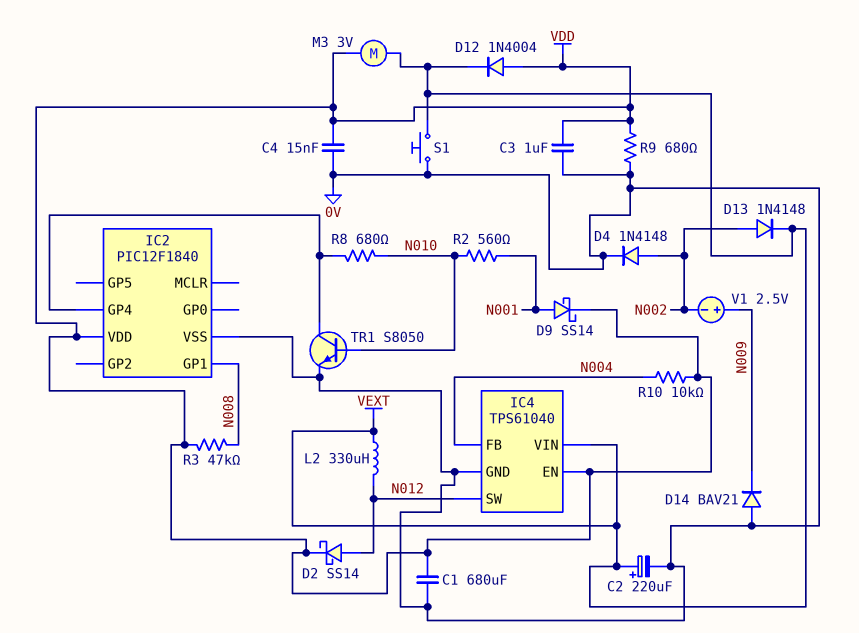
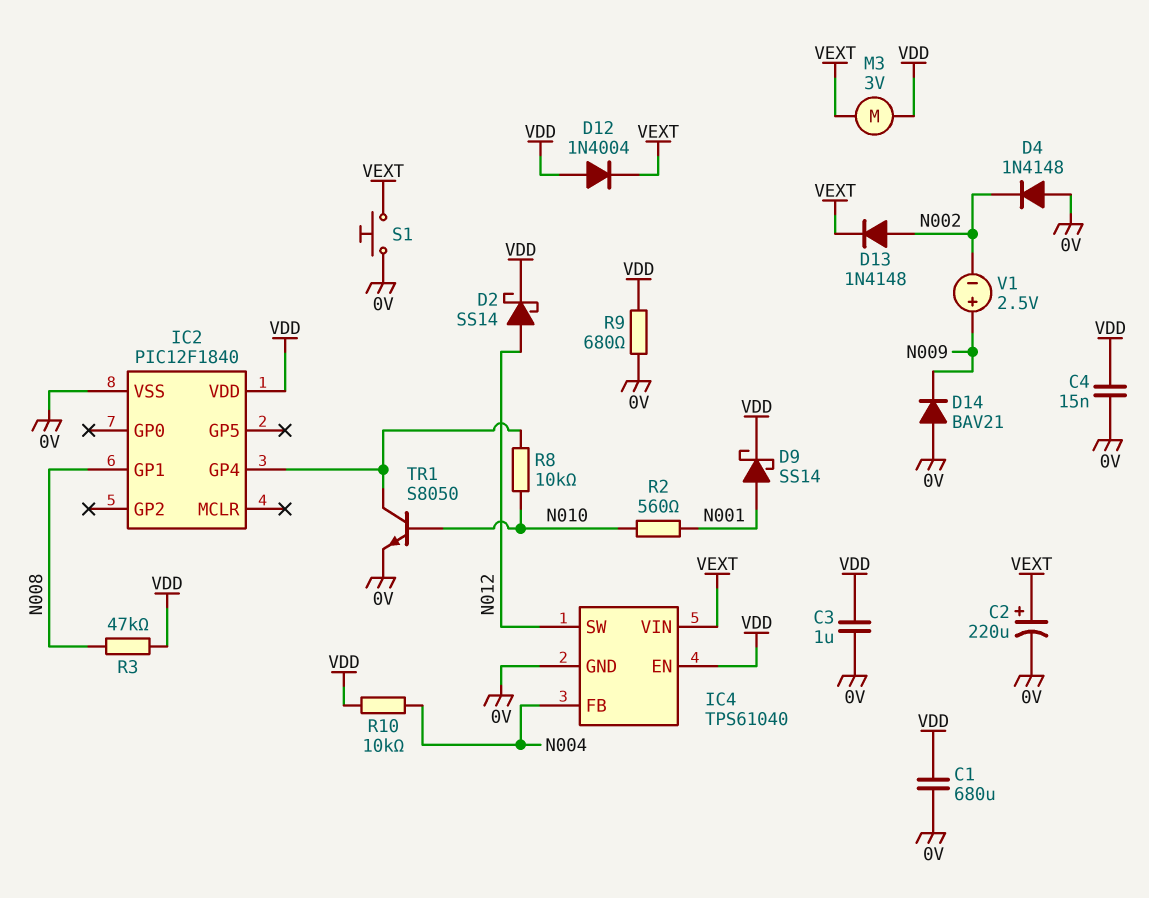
D4: diode 1N4148 (A N002, K 0V) -> diode 1N4148 (A 0V, K N002)
L2: 330uH (N012, VEXT) -> none
R8: 680 (IC2/GP4, N010) -> 10k (IC2/GP4, N010)

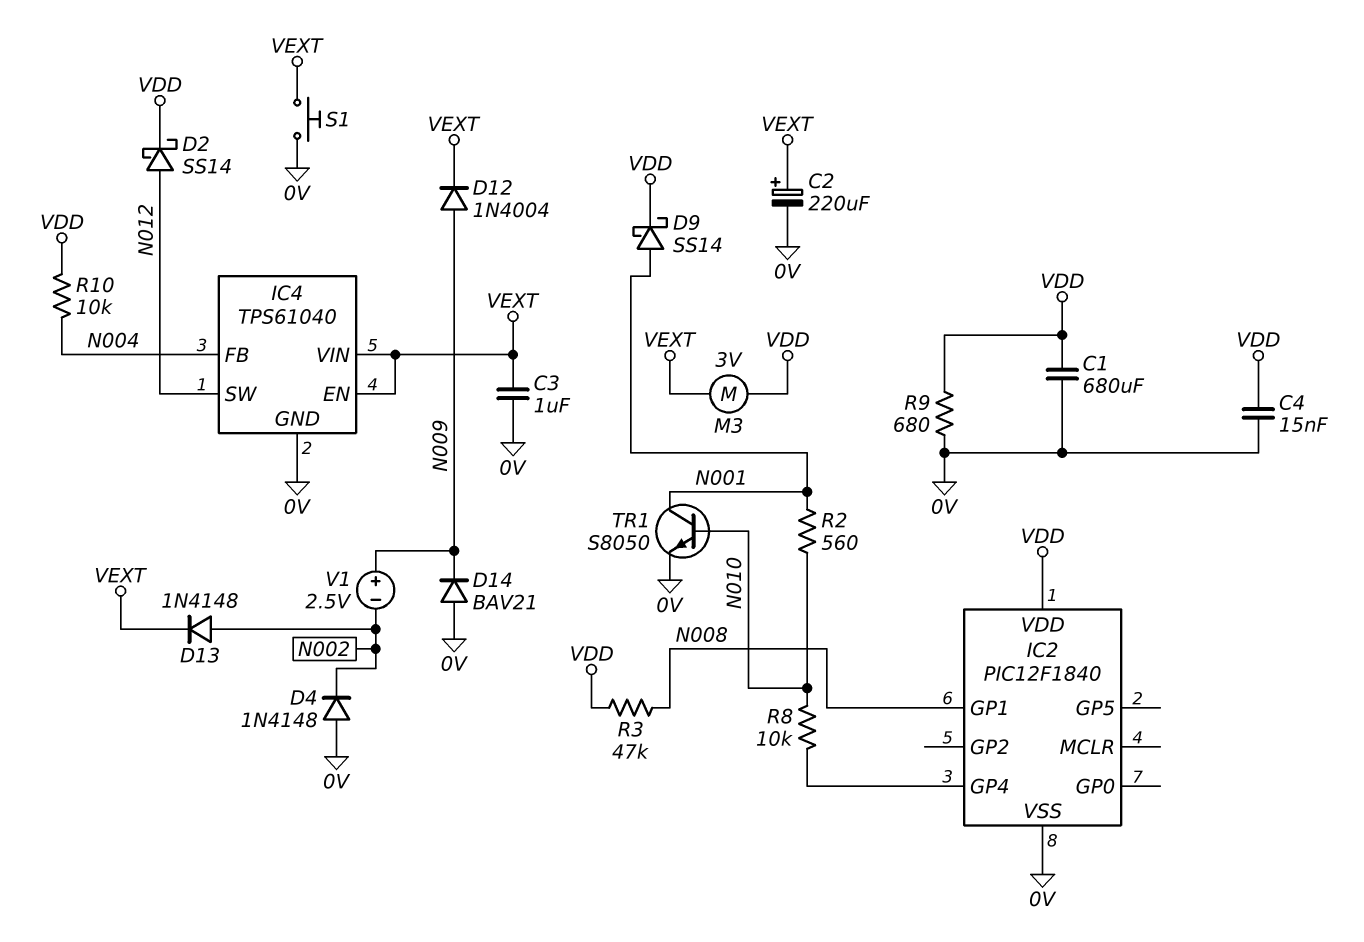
C3: 1uF (0V, VDD) -> 1uF (0V, VEXT)
D12: diode 1N4004 (A VDD, K VEXT) -> diode 1N4004 (A N009, K VEXT)
IC4 pin EN: VDD -> VEXT
TR1: NPN S8050 (B N010, C IC2/GP4, E 0V) -> NPN S8050 (B N010, C N001, E 0V)

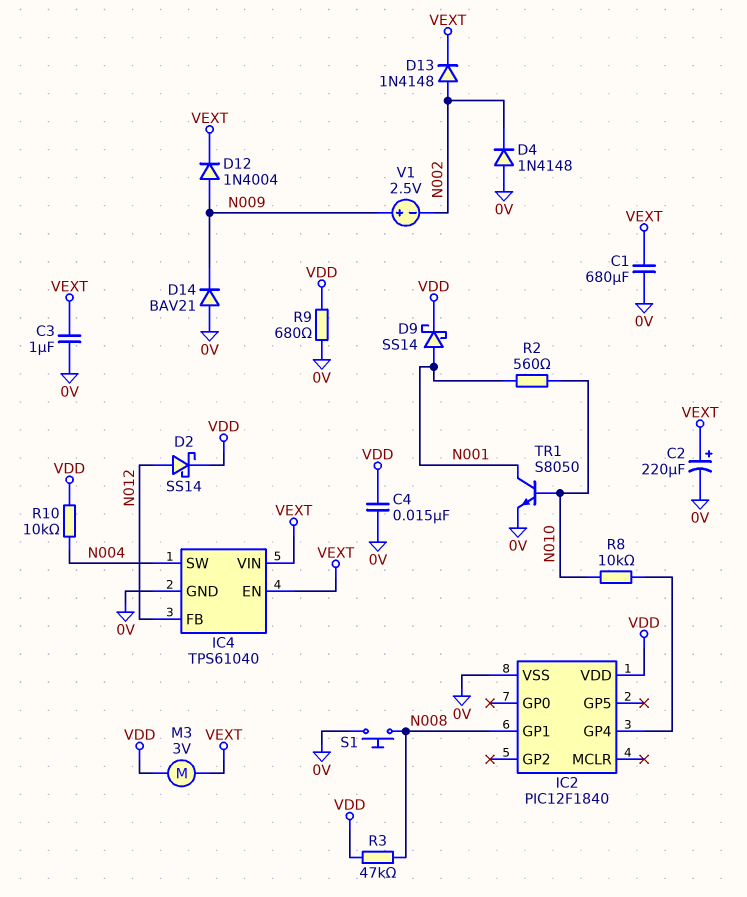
C1: 680uF (0V, VDD) -> 680uF (0V, VEXT)
IC4 pin FB: N004 -> N012
IC4 pin SW: N012 -> N004
S1: button (0V, VEXT) -> button (0V, N008)

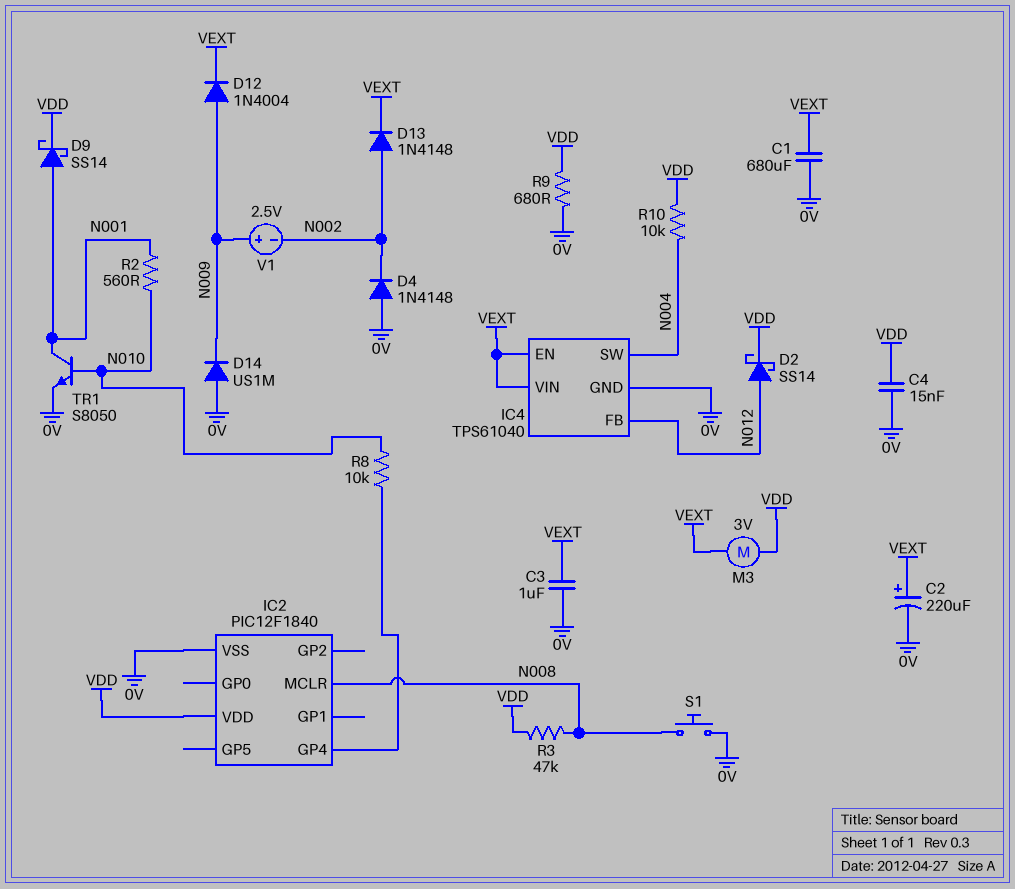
D14: diode BAV21 (A 0V, K N009) -> diode US1M (A 0V, K N009)
IC2 pin GP1: N008 -> none
IC2 pin MCLR: none -> N008

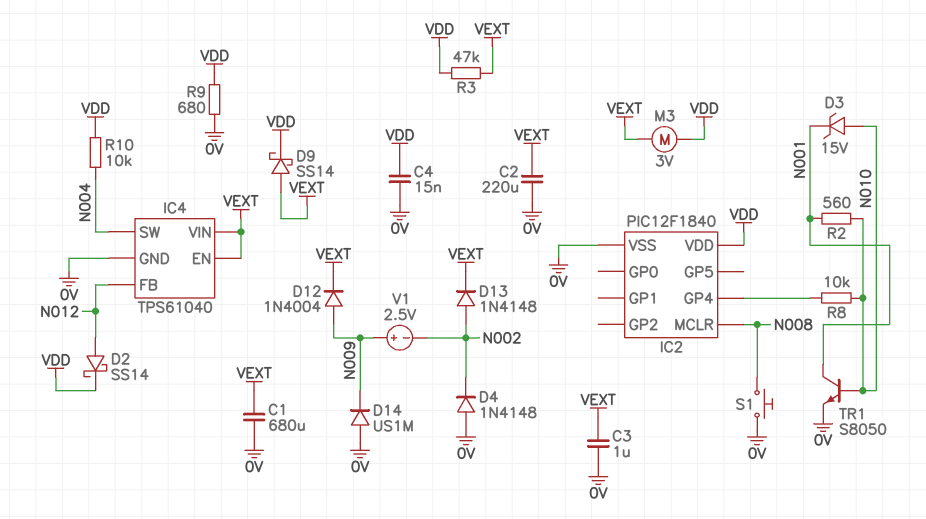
C2: 220uF (plus VEXT, minus 0V) -> 220uF (0V, VEXT)
D3: none -> zener 15V (A N010, K N001)
D9: schottky SS14 (A N001, K VDD) -> schottky SS14 (A VEXT, K VDD)
R3: 47k (N008, VDD) -> 47k (VDD, VEXT)

